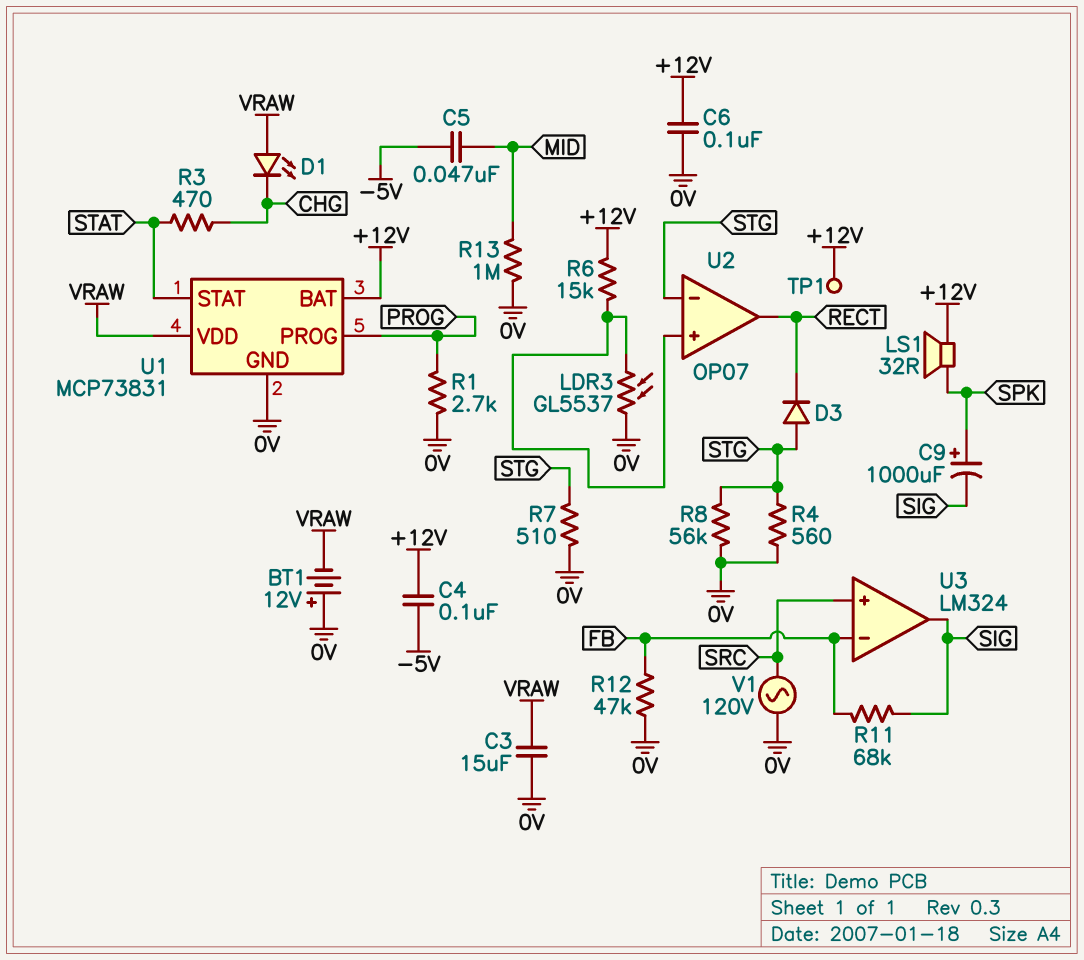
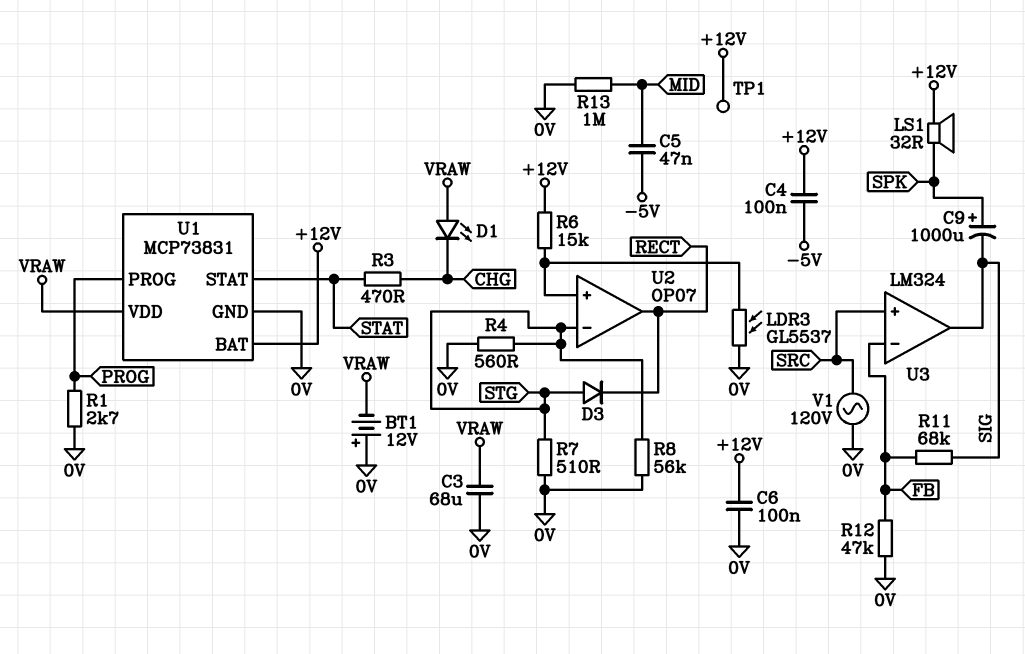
C3: 15uF (0V, VRAW) -> 68uF (0V, VRAW)

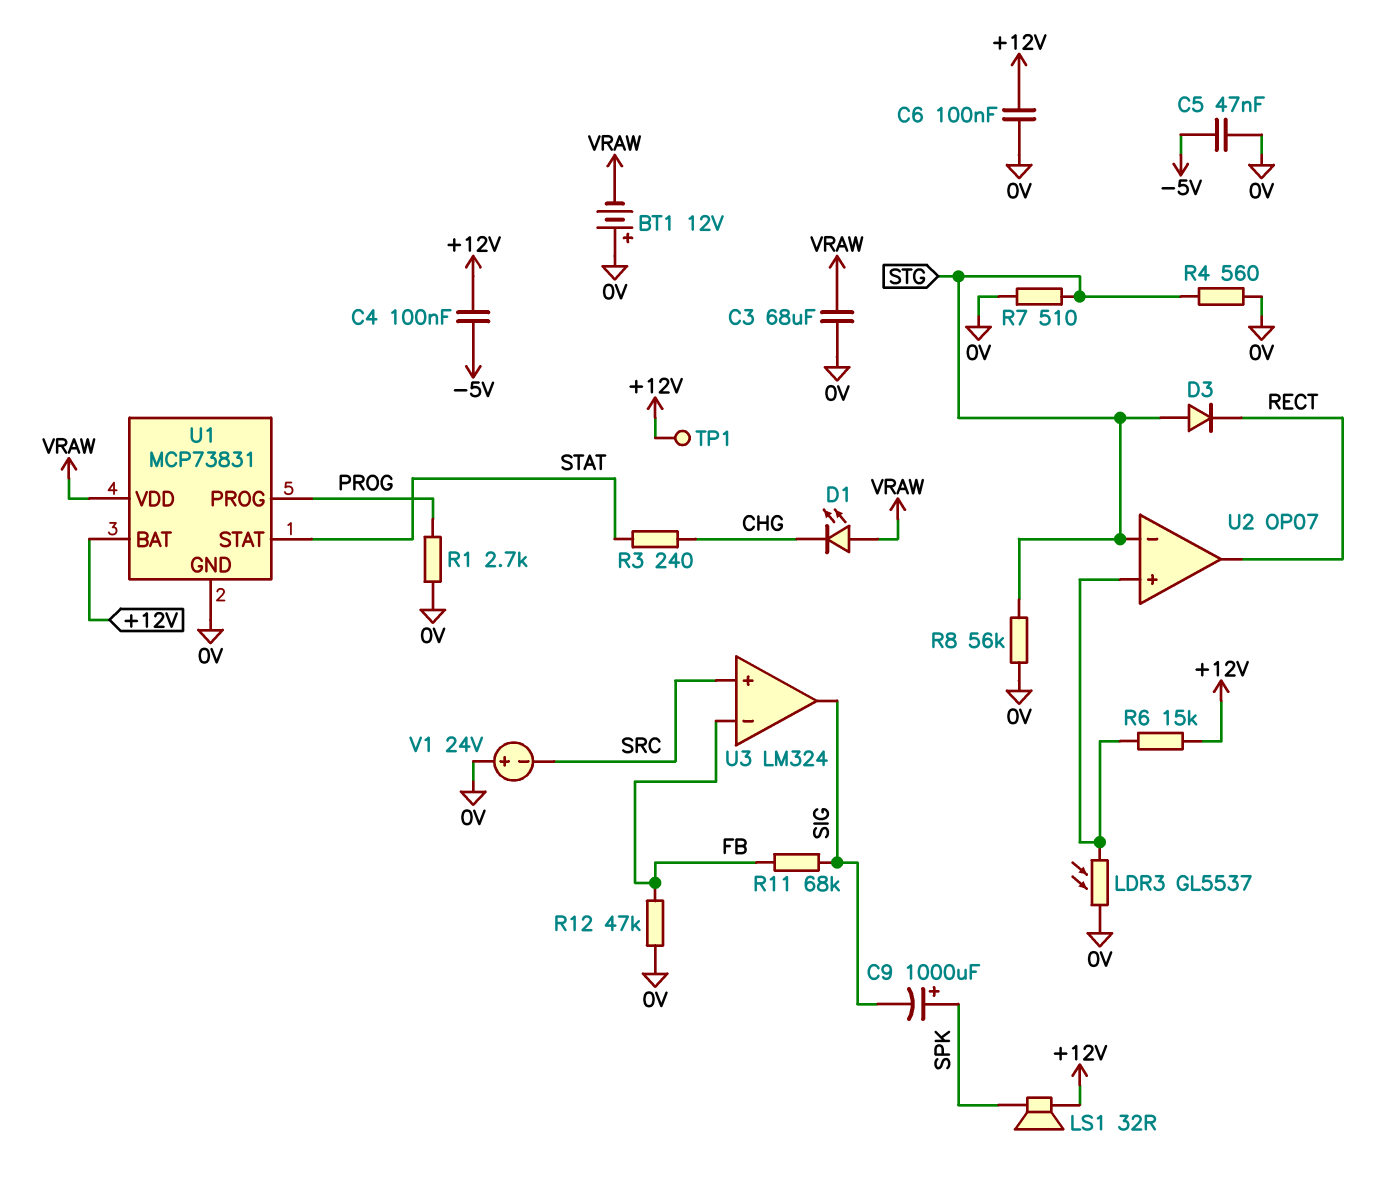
C5: 47nF (-5V, MID) -> 47nF (-5V, 0V)
R3: 470 (CHG, STAT) -> 240 (CHG, STAT)
R13: 1M (0V, MID) -> none
V1: AC 120V (0V, SRC) -> 24V (plus 0V, minus SRC)

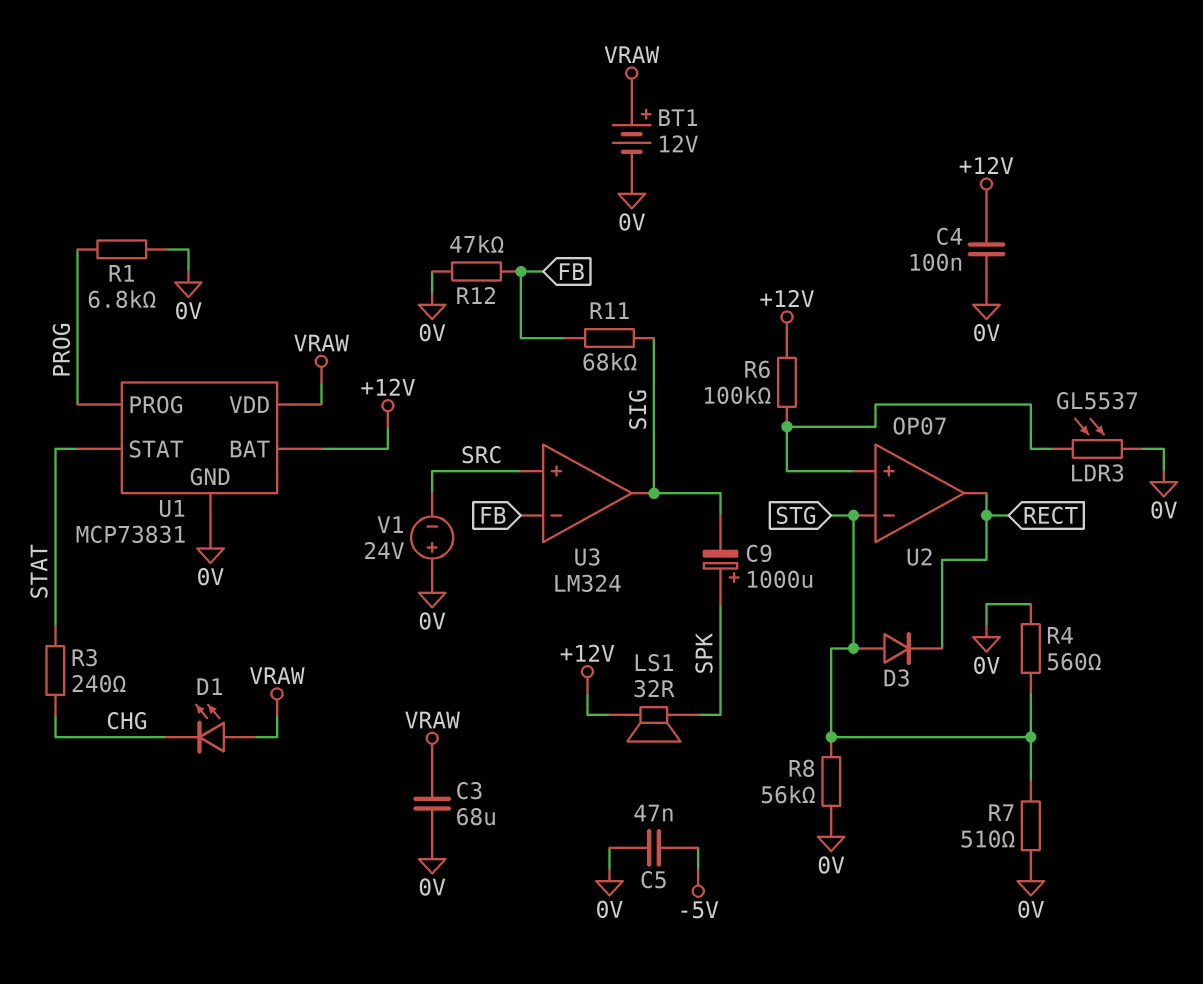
BT1: 12V (plus 0V, minus VRAW) -> 12V (plus VRAW, minus 0V)
C4: 100nF (+12V, -5V) -> 100nF (+12V, 0V)
C6: 100nF (+12V, 0V) -> none
R1: 2.7k (0V, PROG) -> 6.8k (0V, PROG)
R6: 15k (+12V, U2/in+) -> 100k (+12V, U2/in+)
TP1: test point (+12V) -> none

